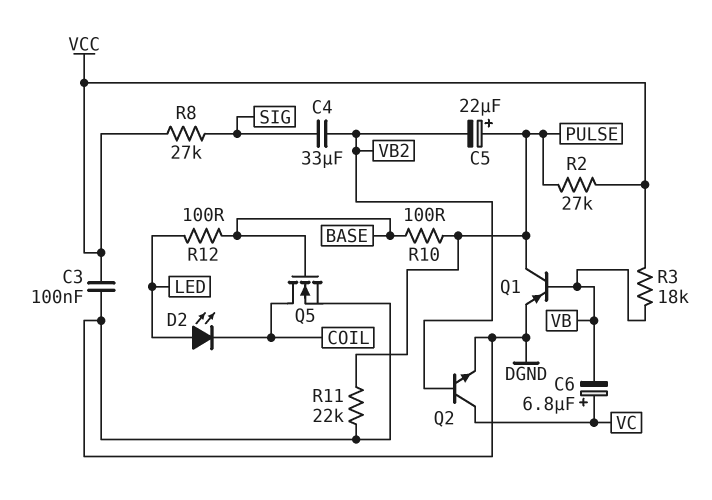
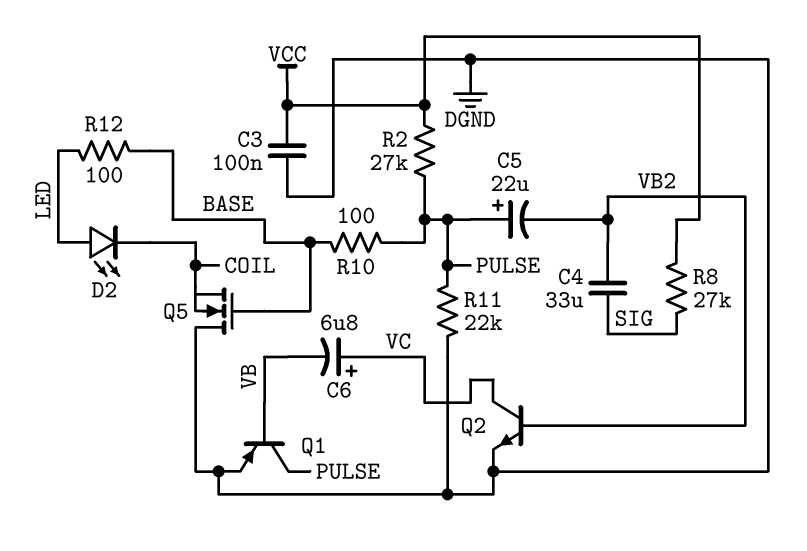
Q5: NMOS (G BASE, D COIL, S DGND) -> NMOS (G BASE, D DGND, S COIL)
R3: 18k (VB, VCC) -> none

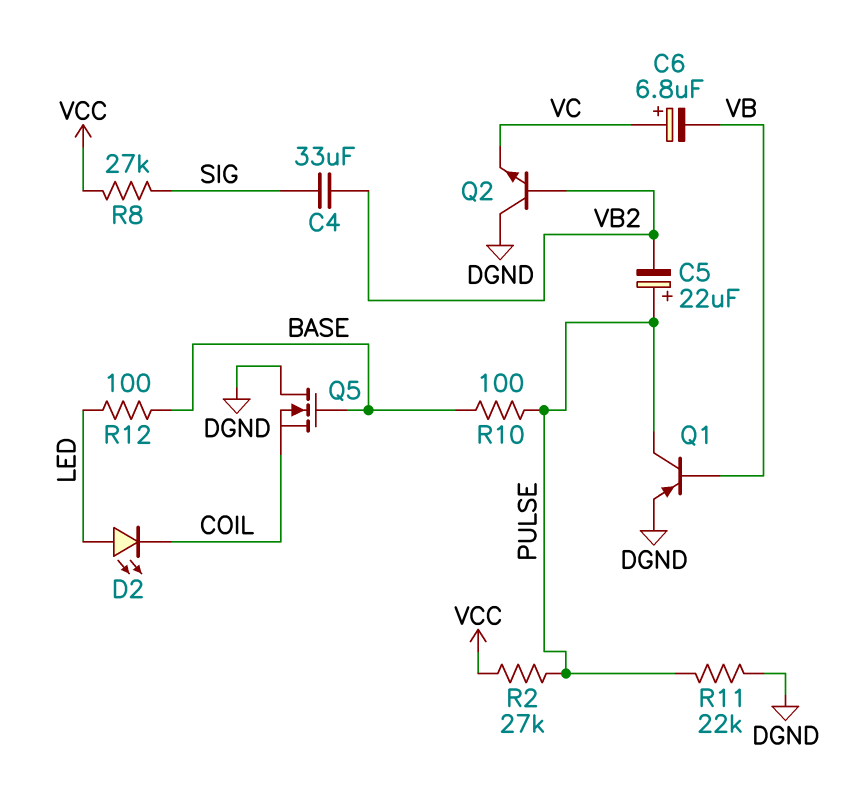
C3: 100nF (DGND, VCC) -> none
Q2: NPN (B VB2, C VC, E DGND) -> NPN (B VB2, C DGND, E VC)

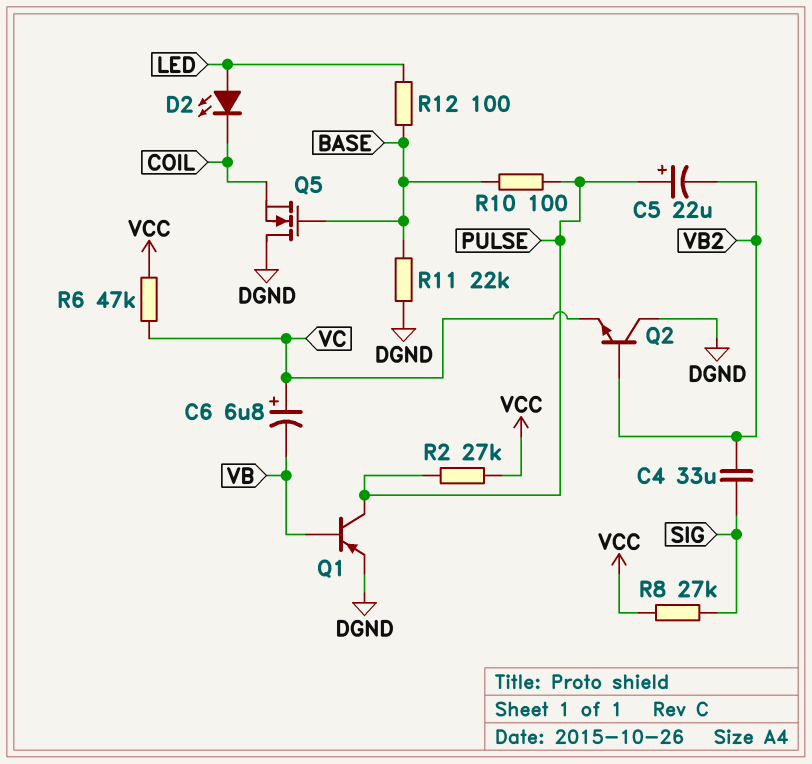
R6: none -> 47k (VC, VCC)
R11: 22k (DGND, PULSE) -> 22k (BASE, DGND)

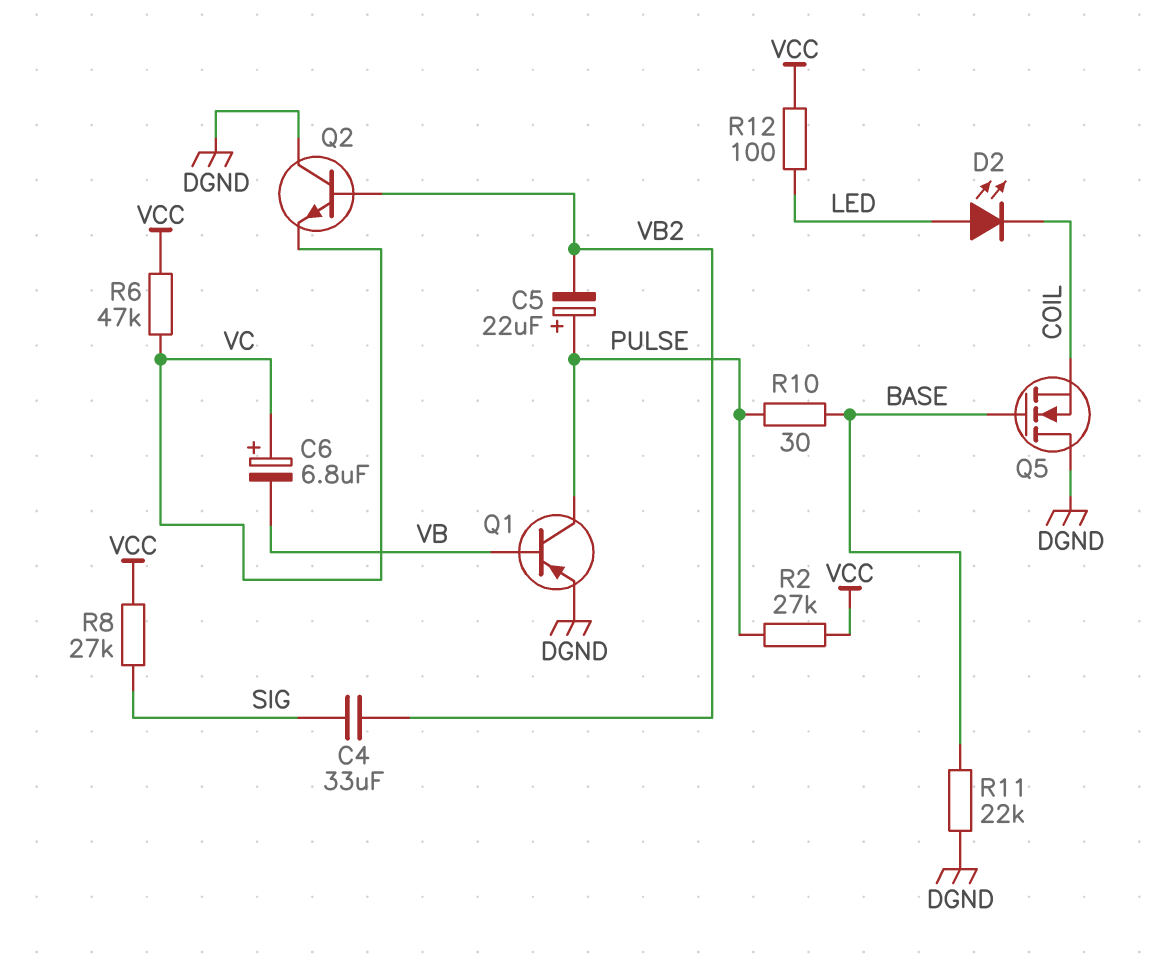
R10: 100 (BASE, PULSE) -> 30 (BASE, PULSE)
R12: 100 (BASE, LED) -> 100 (LED, VCC)

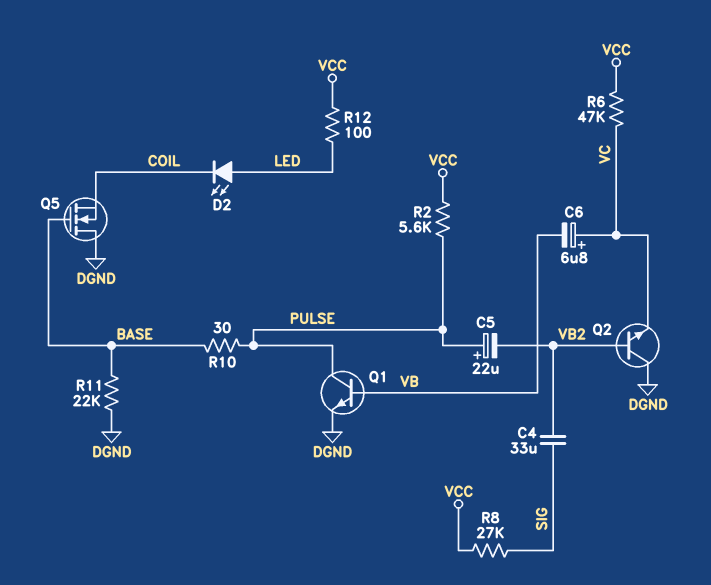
Q1: PNP (B VB, C PULSE, E DGND) -> NPN (B VB, C PULSE, E DGND)
R2: 27k (PULSE, VCC) -> 5.6k (PULSE, VCC)

